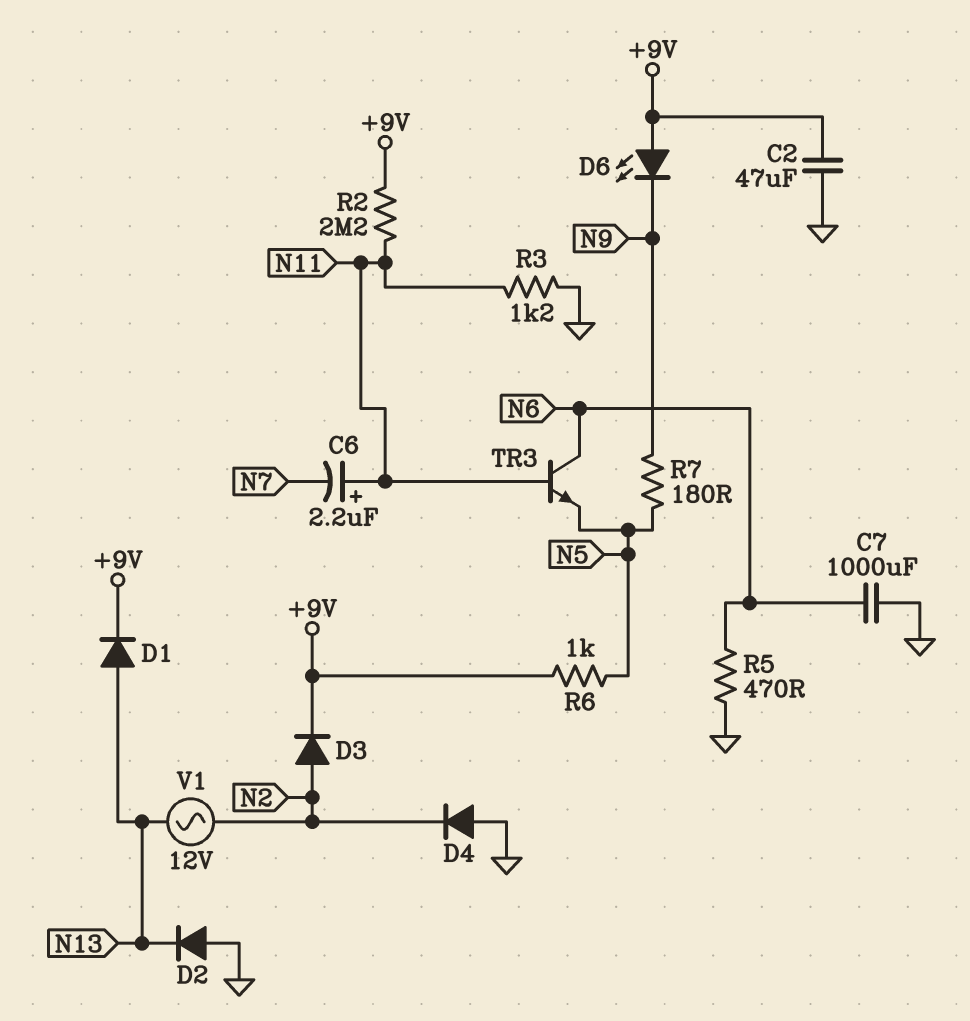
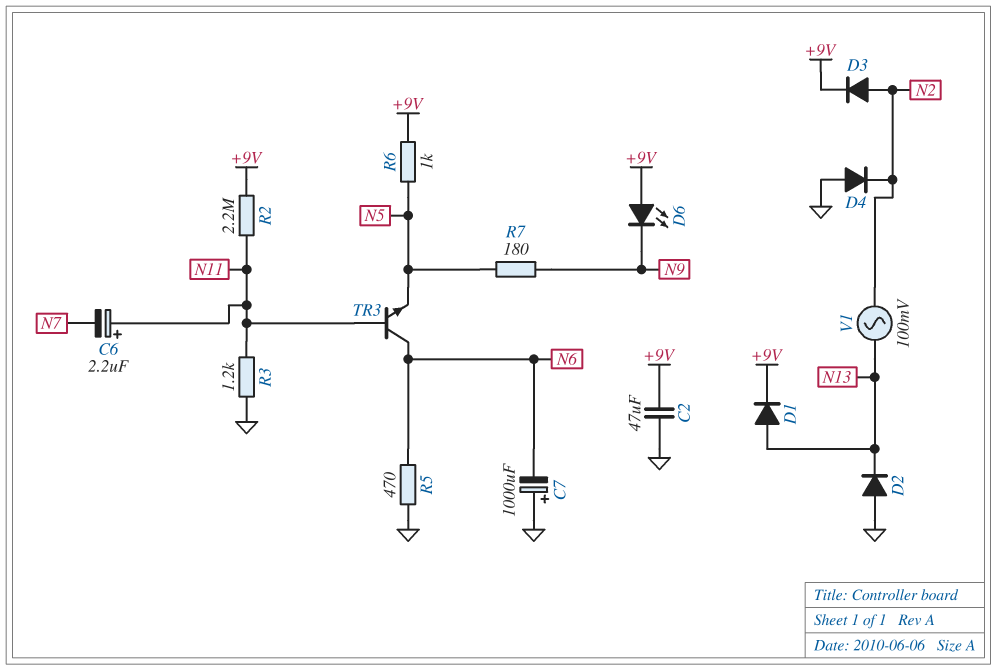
C7: 1000uF (GND, N6) -> 1000uF (plus GND, minus N6)
V1: AC 12V (N2, N13) -> AC 100mV (N2, N13)

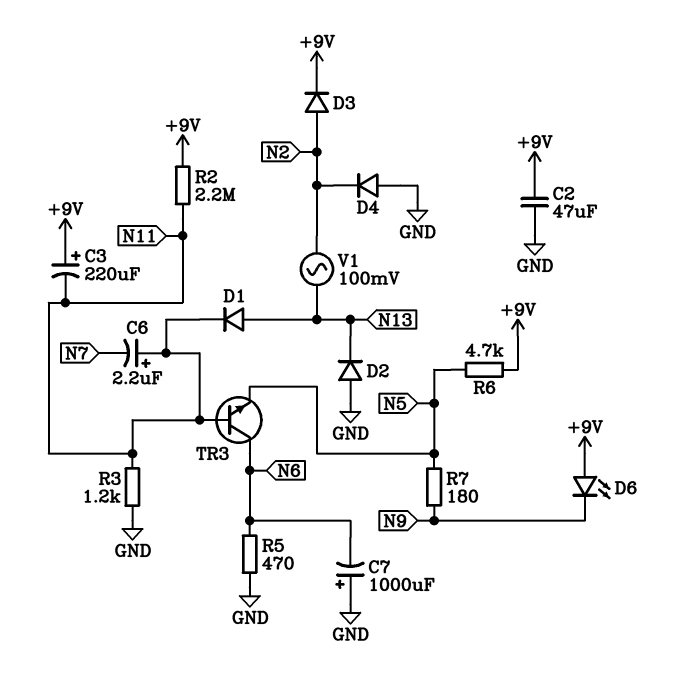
C3: none -> 220uF (plus +9V, minus N11)
D1: diode (A N13, K +9V) -> diode (A N13, K N11)
R6: 1k (+9V, N5) -> 4.7k (+9V, N5)

